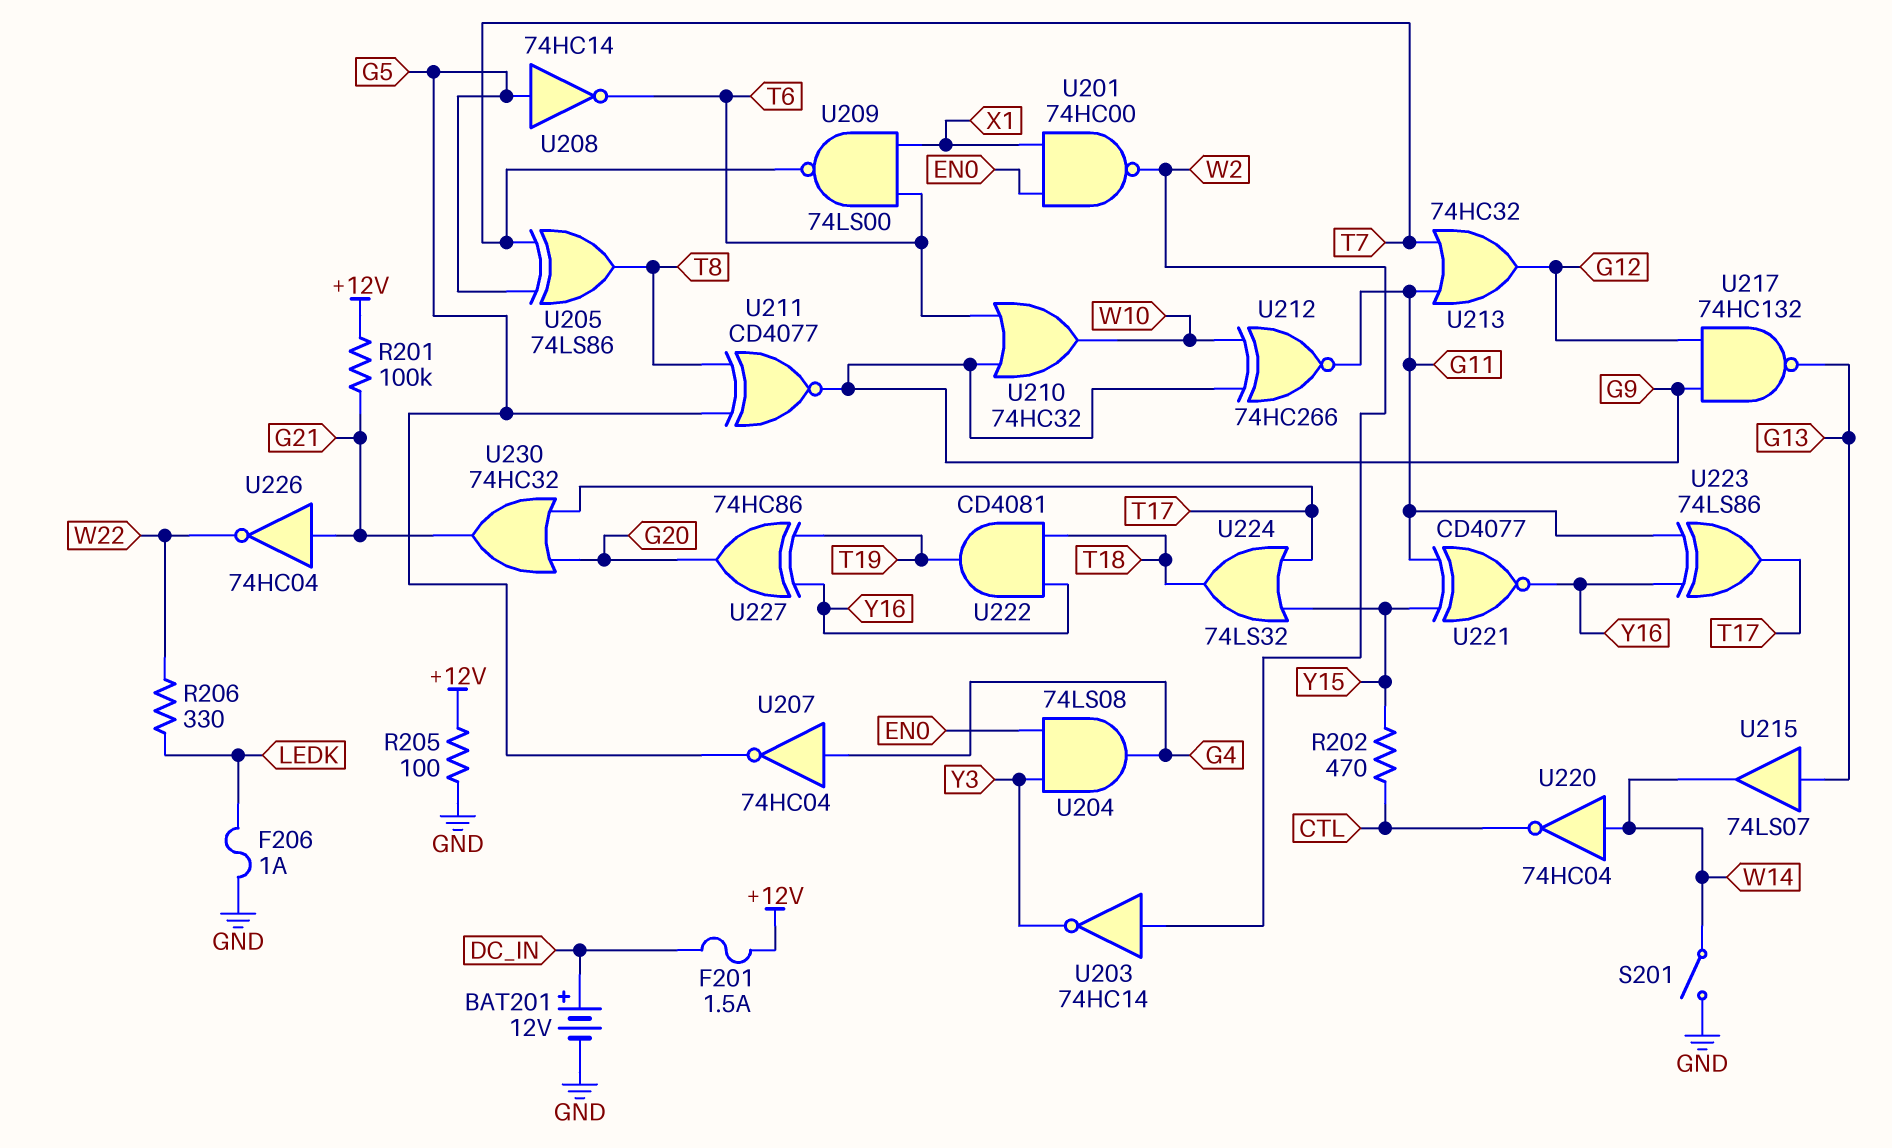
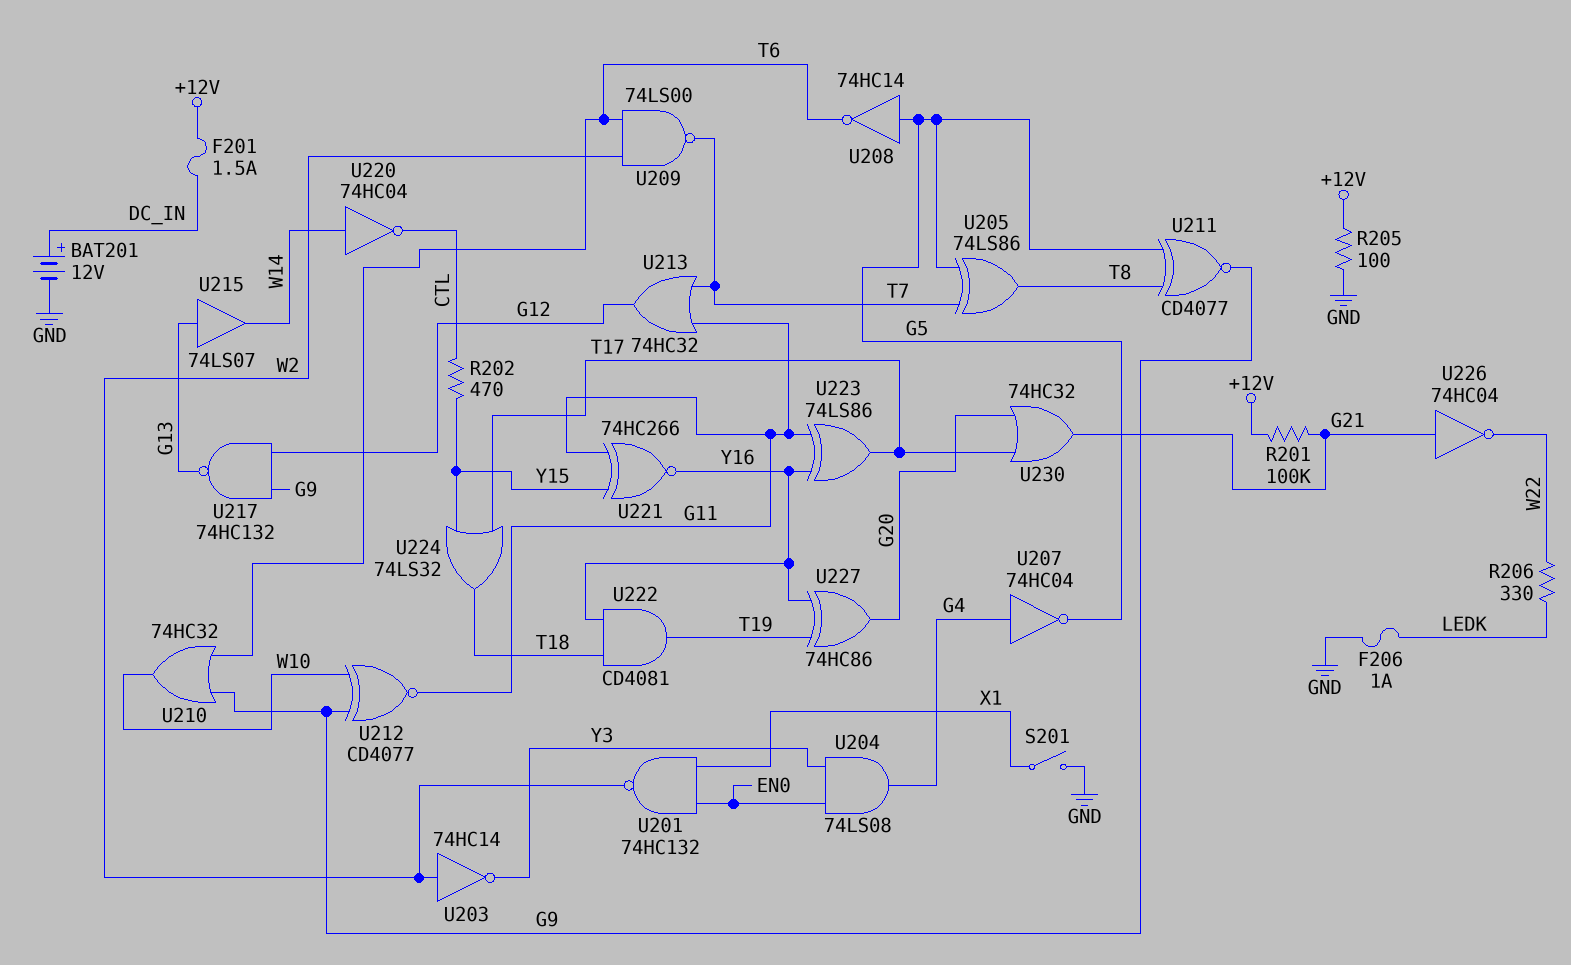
S201: switch (GND, W14) -> switch (GND, X1)
U201: NAND 74HC00 (in EN0, in X1, out W2) -> NAND 74HC132 (in EN0, in X1, out W2)
U209: NAND 74LS00 (in T6, in X1, out T7) -> NAND 74LS00 (in T6, in W2, out T7)
U212: XNOR 74HC266 (in G9, in W10, out G11) -> XNOR CD4077 (in G9, in W10, out G11)
U221: XNOR CD4077 (in G11, in Y15, out Y16) -> XNOR 74HC266 (in G11, in Y15, out Y16)

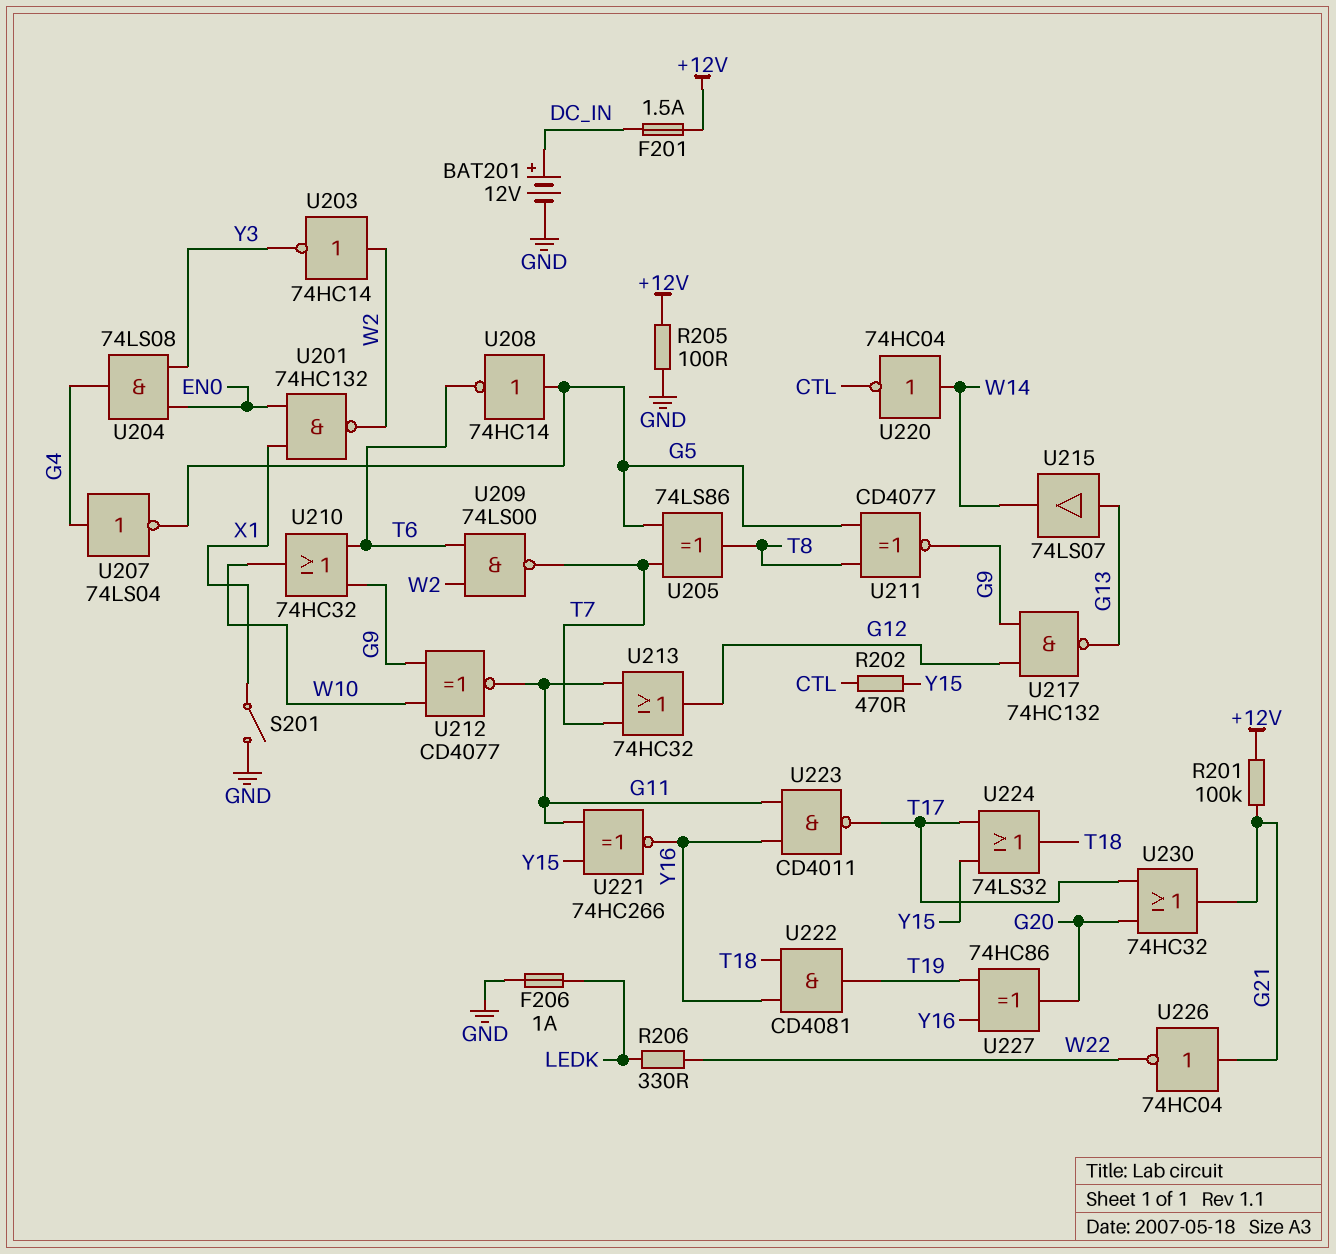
U207: NOT 74HC04 (in G4, out G5) -> NOT 74LS04 (in G4, out G5)
U223: XOR 74LS86 (in G11, in Y16, out T17) -> NAND CD4011 (in G11, in Y16, out T17)

